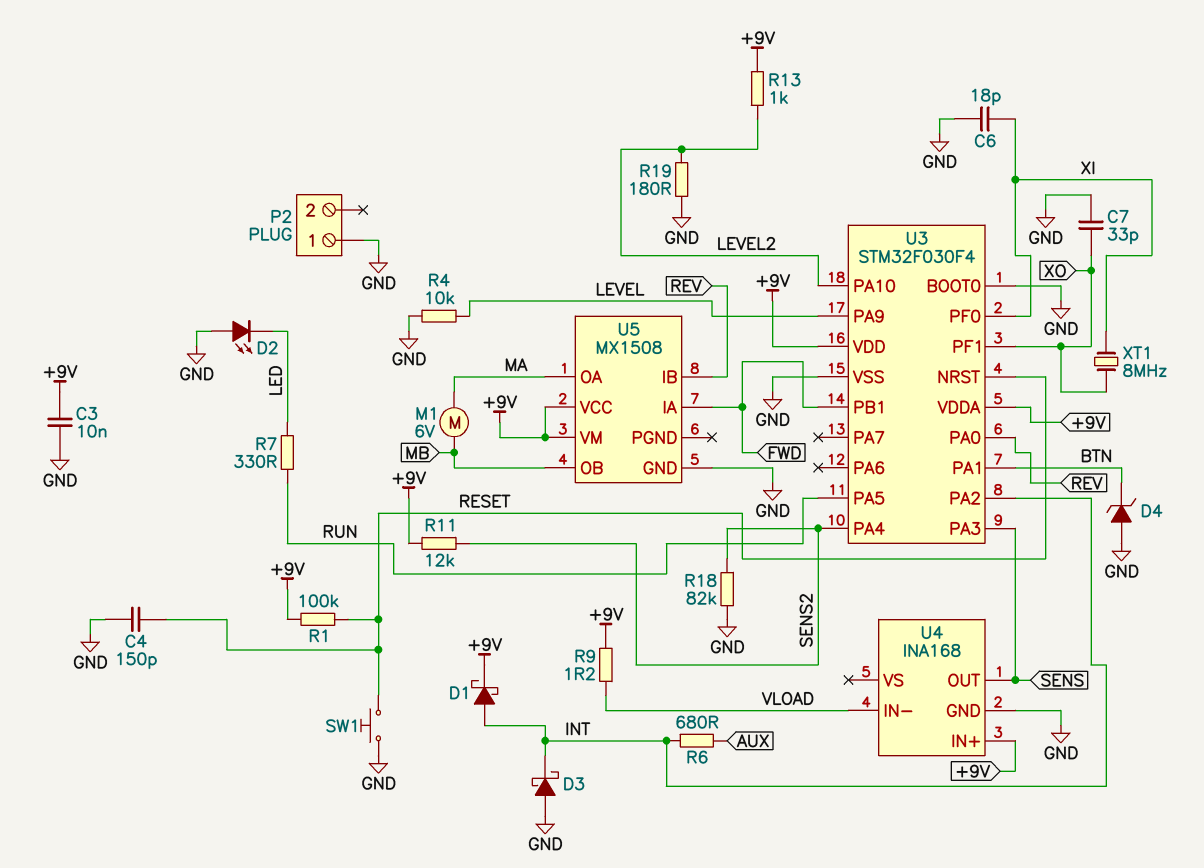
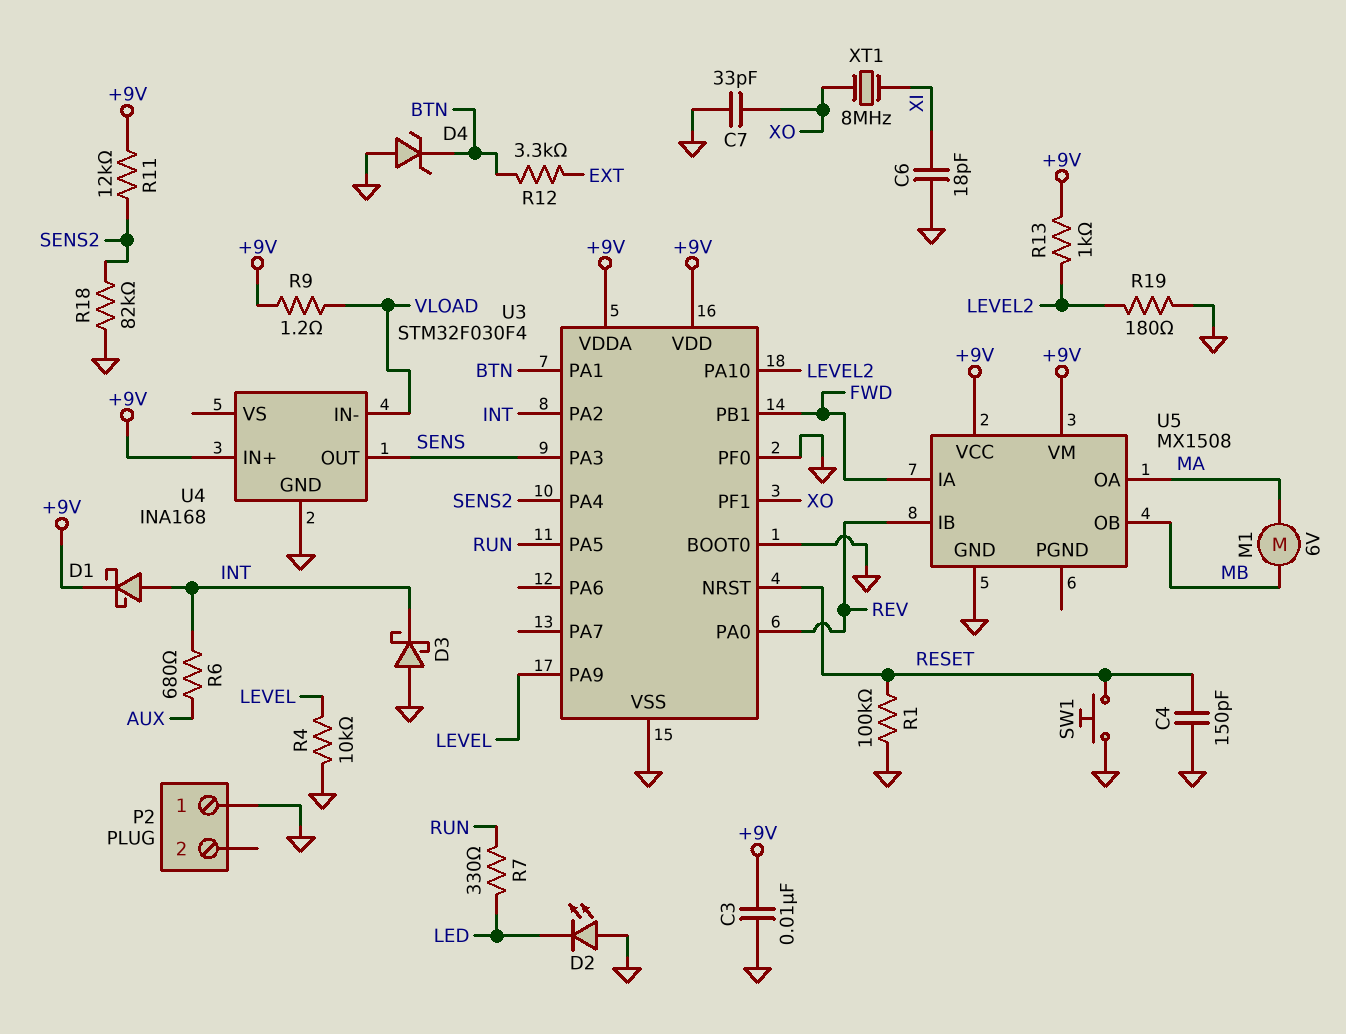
R1: 100k (+9V, RESET) -> 100k (GND, RESET)
R12: none -> 3.3k (BTN, EXT)
U3 pin PF0: XI -> GND

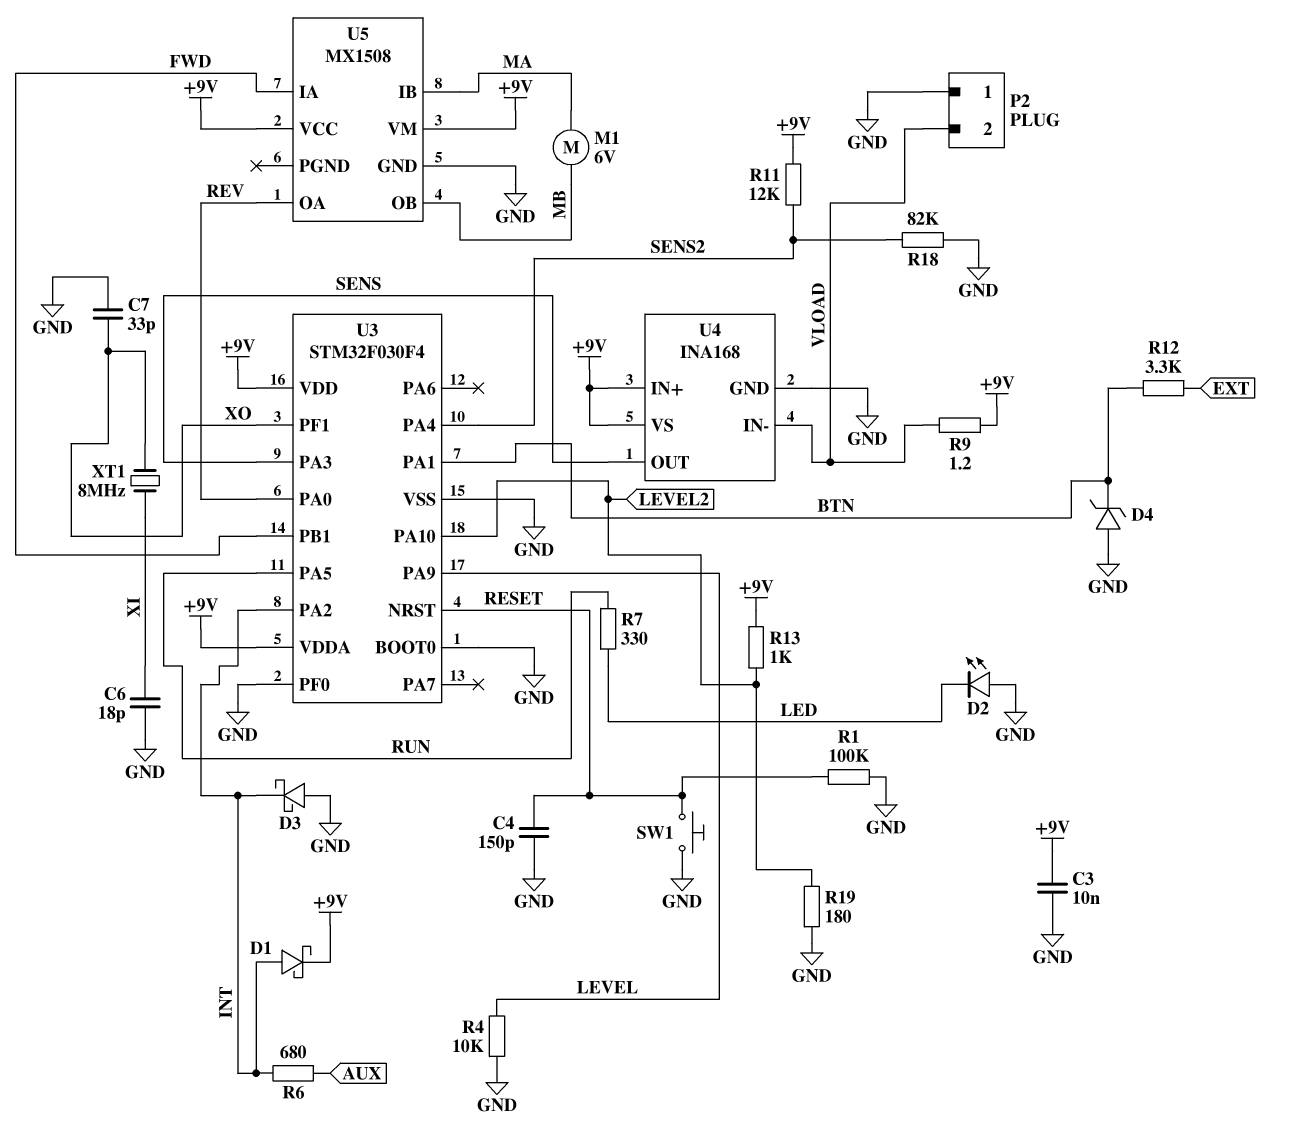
P2 pin 2: none -> VLOAD
U4 pin VS: none -> +9V
U5 pin IB: REV -> MA
U5 pin OA: MA -> REV

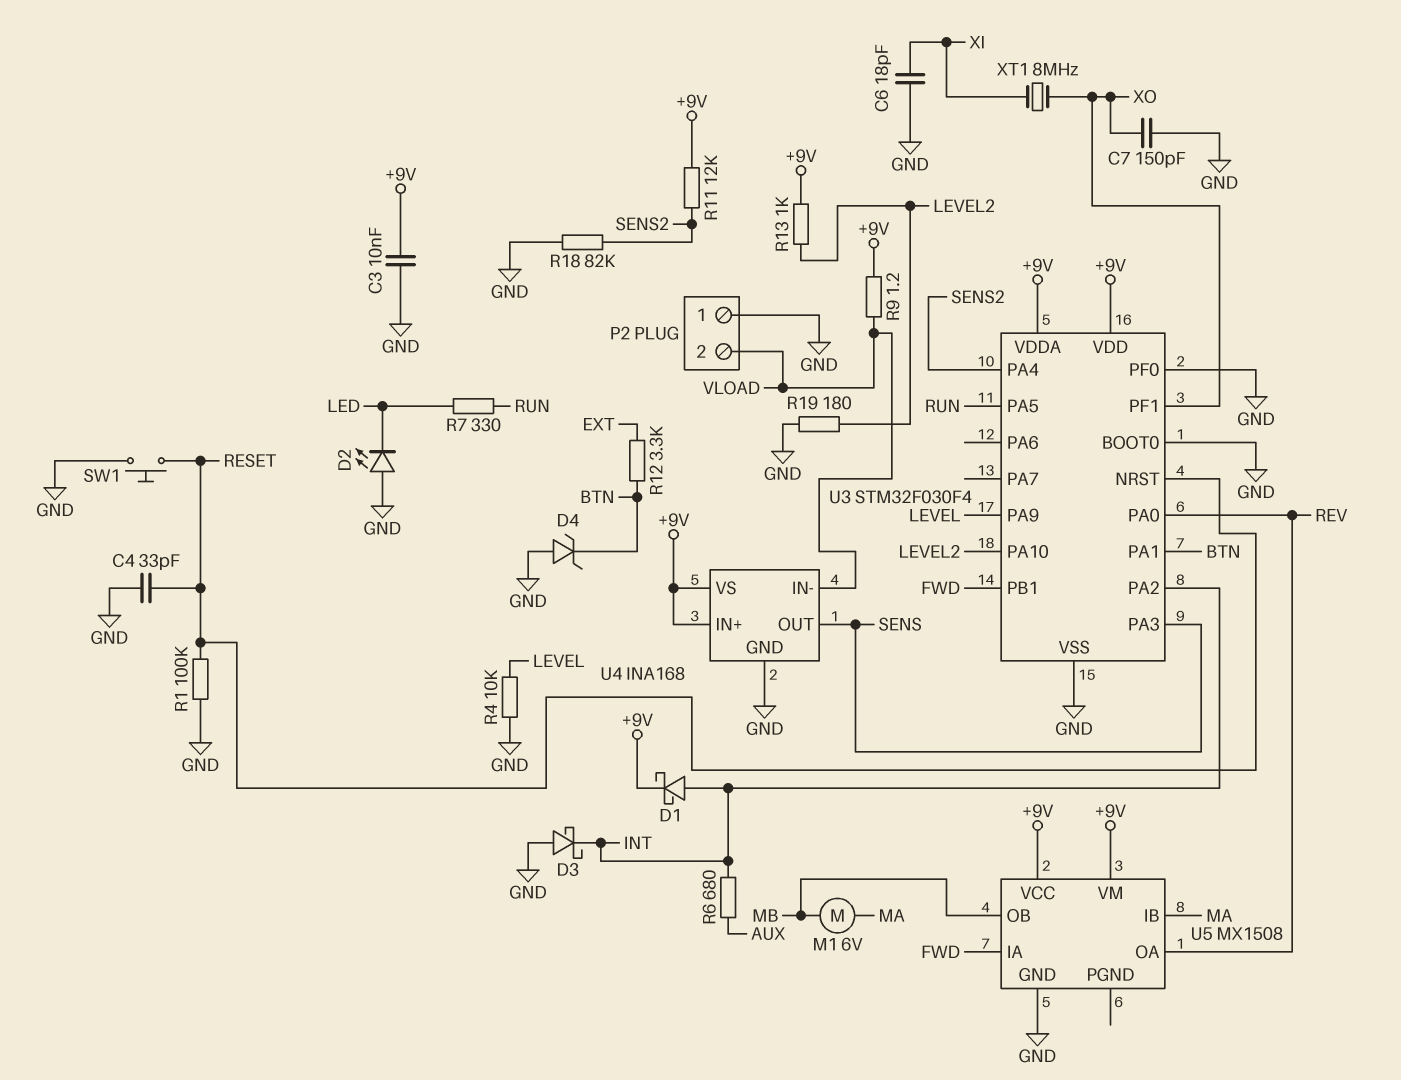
C4: 150pF (GND, RESET) -> 33pF (GND, RESET)
C7: 33pF (GND, XO) -> 150pF (GND, XO)

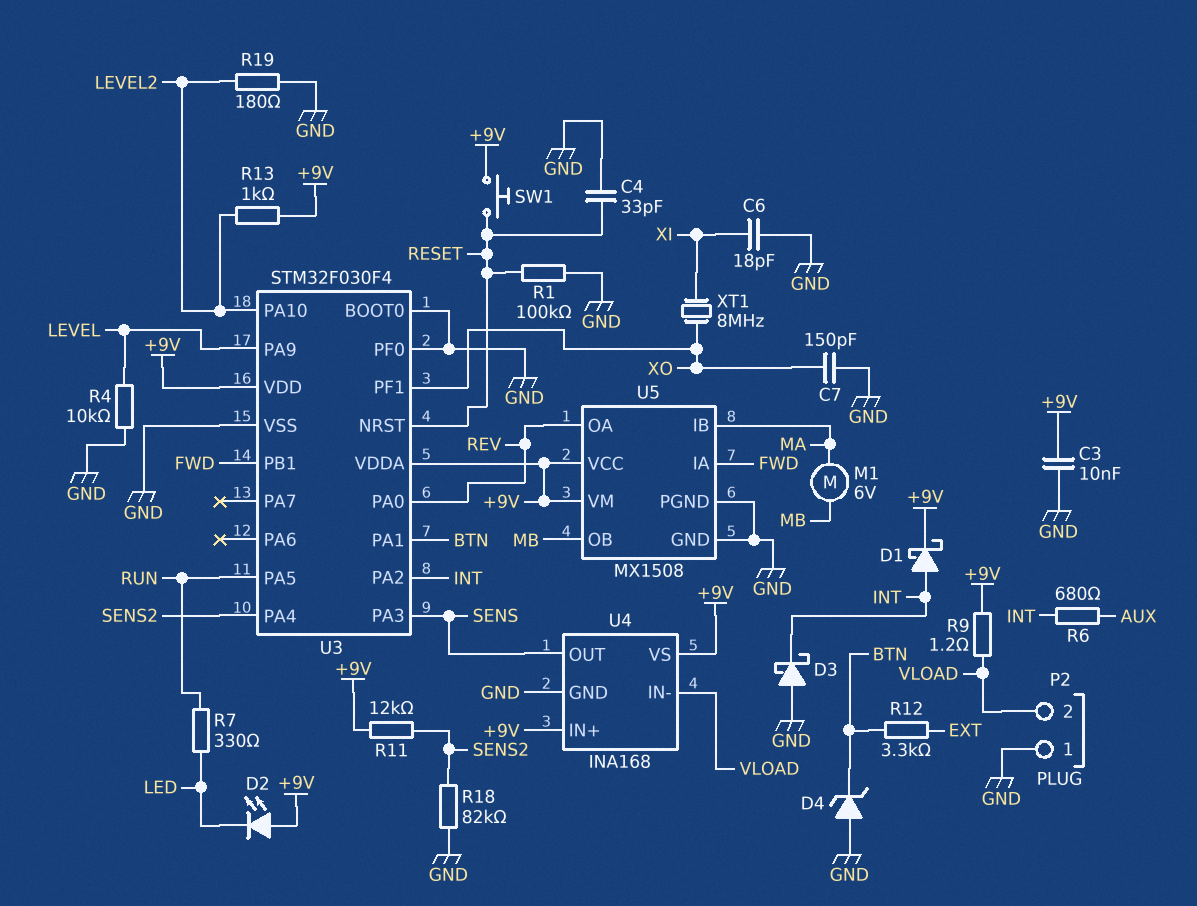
D2: LED (A GND, K LED) -> LED (A +9V, K LED)
SW1: button (GND, RESET) -> button (+9V, RESET)
U5 pin PGND: none -> GND

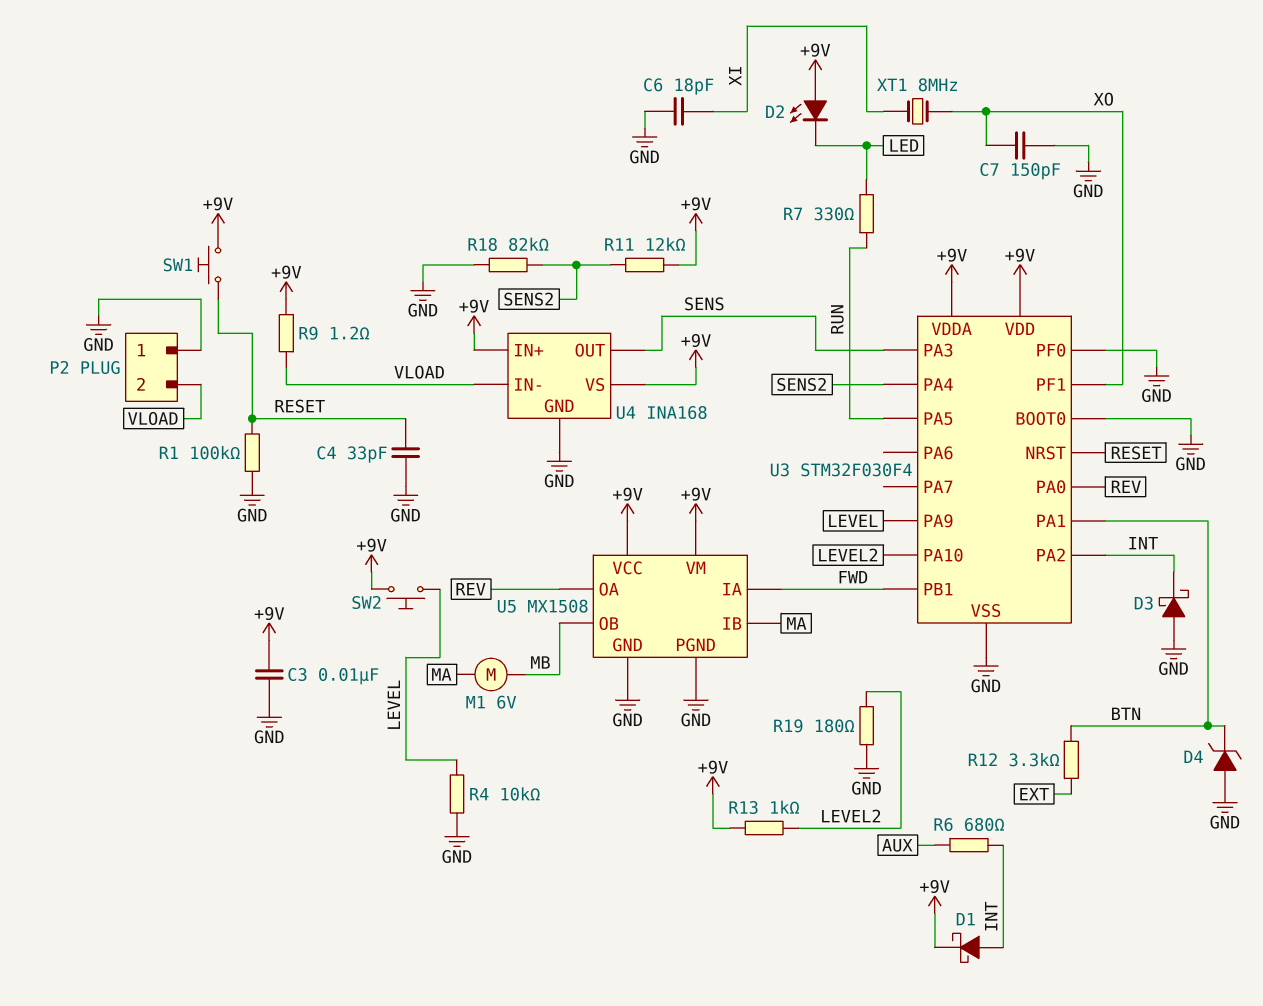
SW2: none -> button (+9V, LEVEL)

